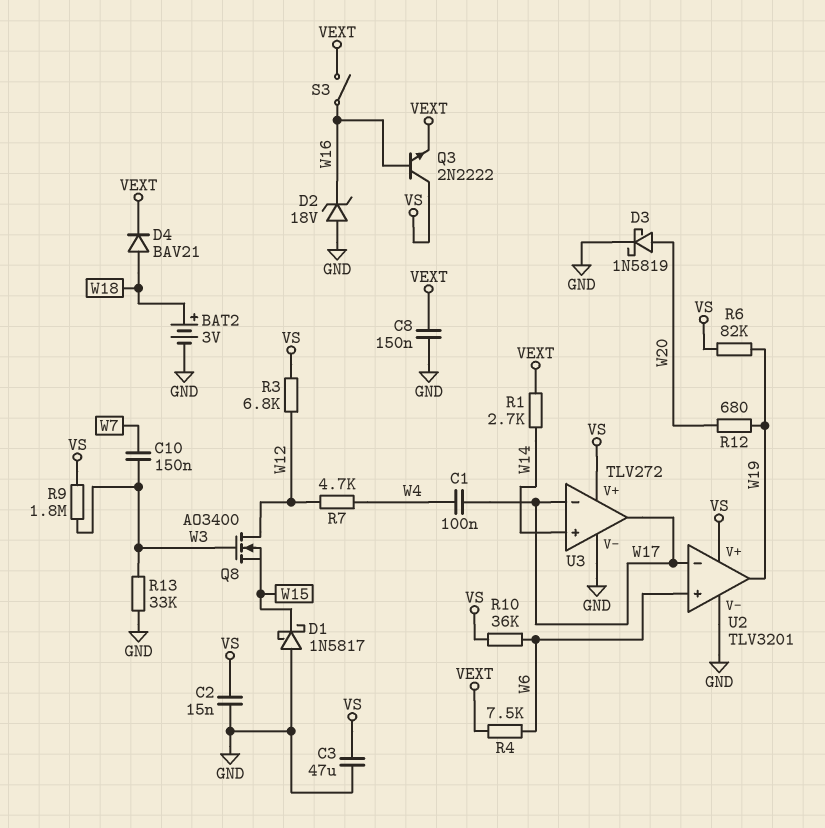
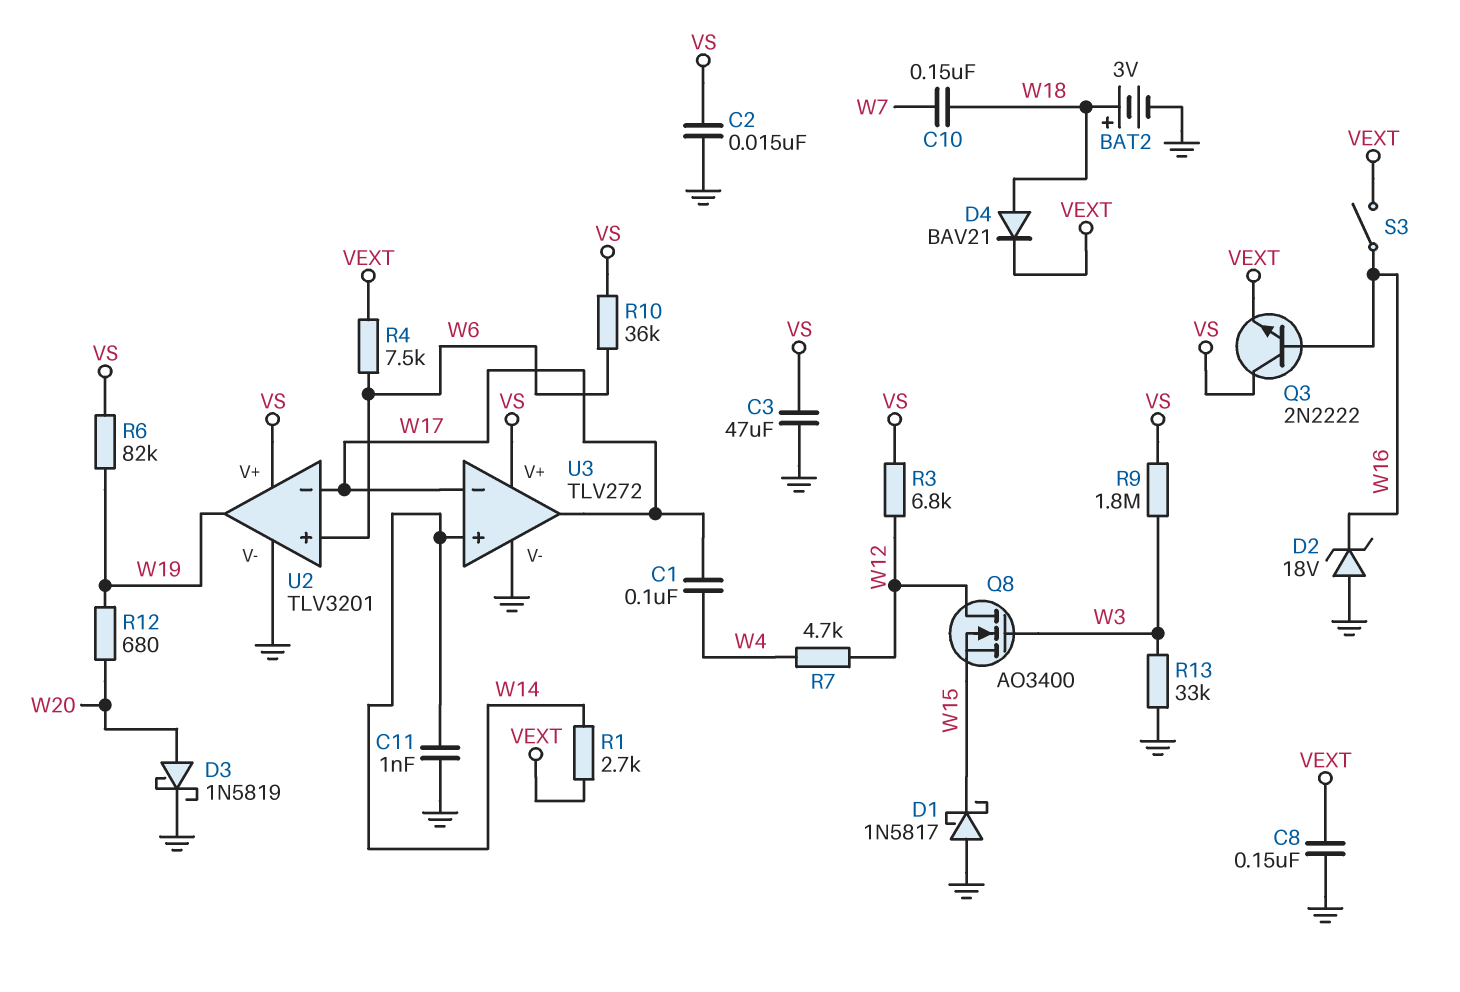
C10: 150nF (W3, W7) -> 150nF (W7, W18)
C11: none -> 1nF (GND, W14)

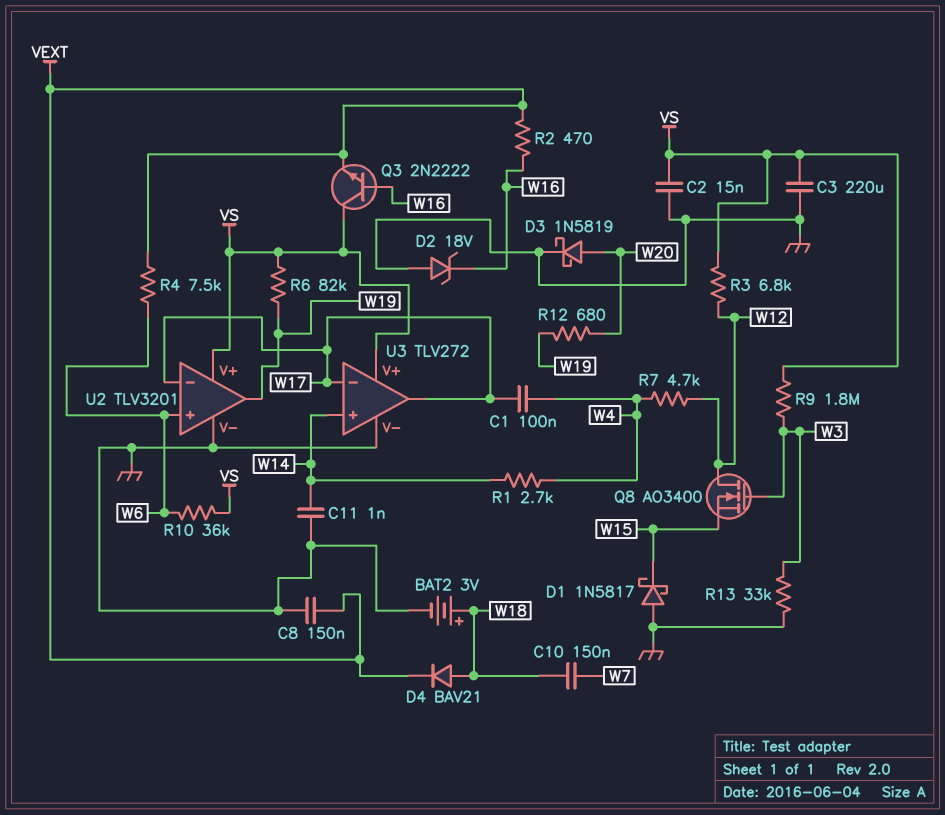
C3: 47uF (GND, VS) -> 220uF (GND, VS)
R1: 2.7k (VEXT, W14) -> 2.7k (W4, W14)
R2: none -> 470 (VEXT, W16)
S3: switch (VEXT, W16) -> none

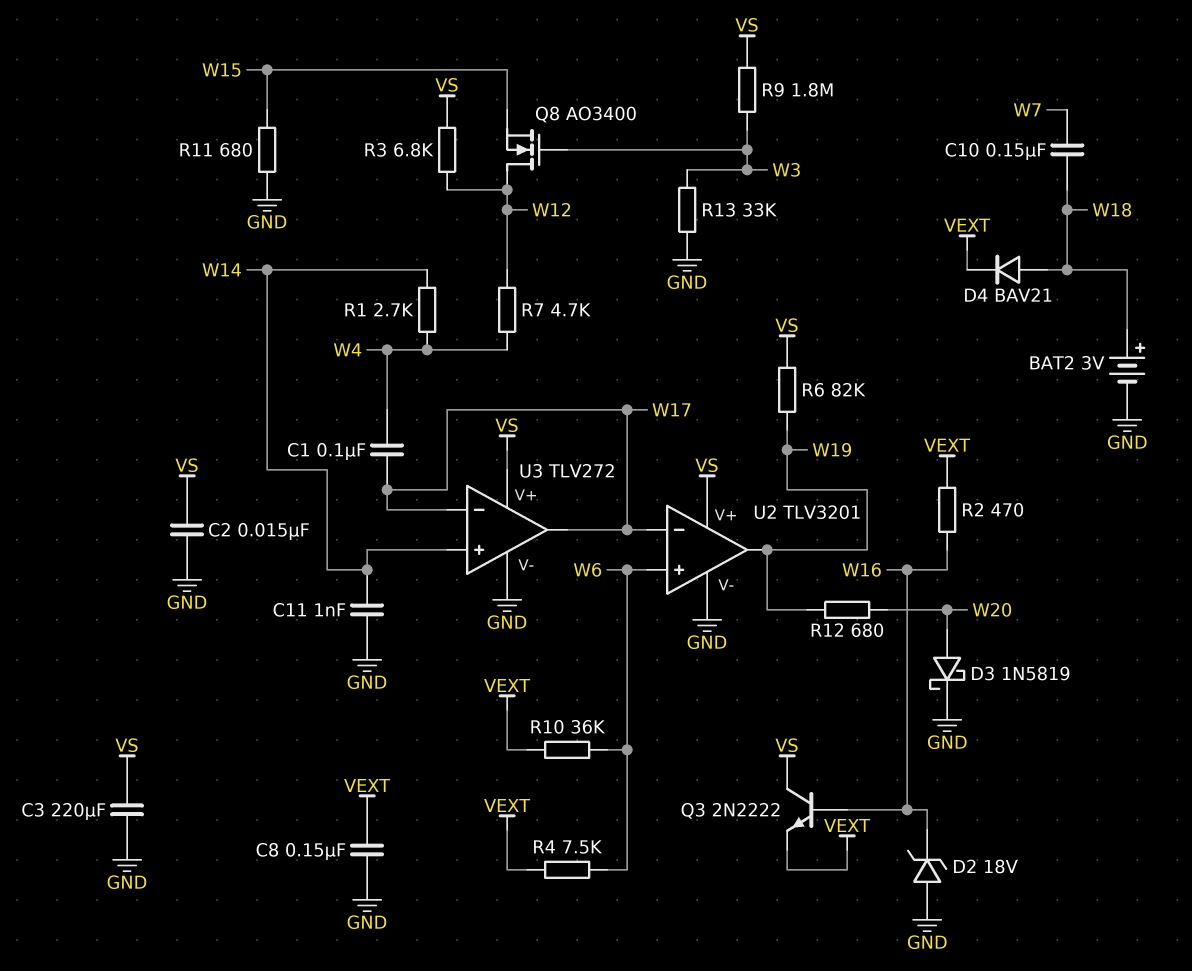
D1: schottky 1N5817 (A GND, K W15) -> none
R10: 36k (VS, W6) -> 36k (VEXT, W6)
R11: none -> 680 (GND, W15)

